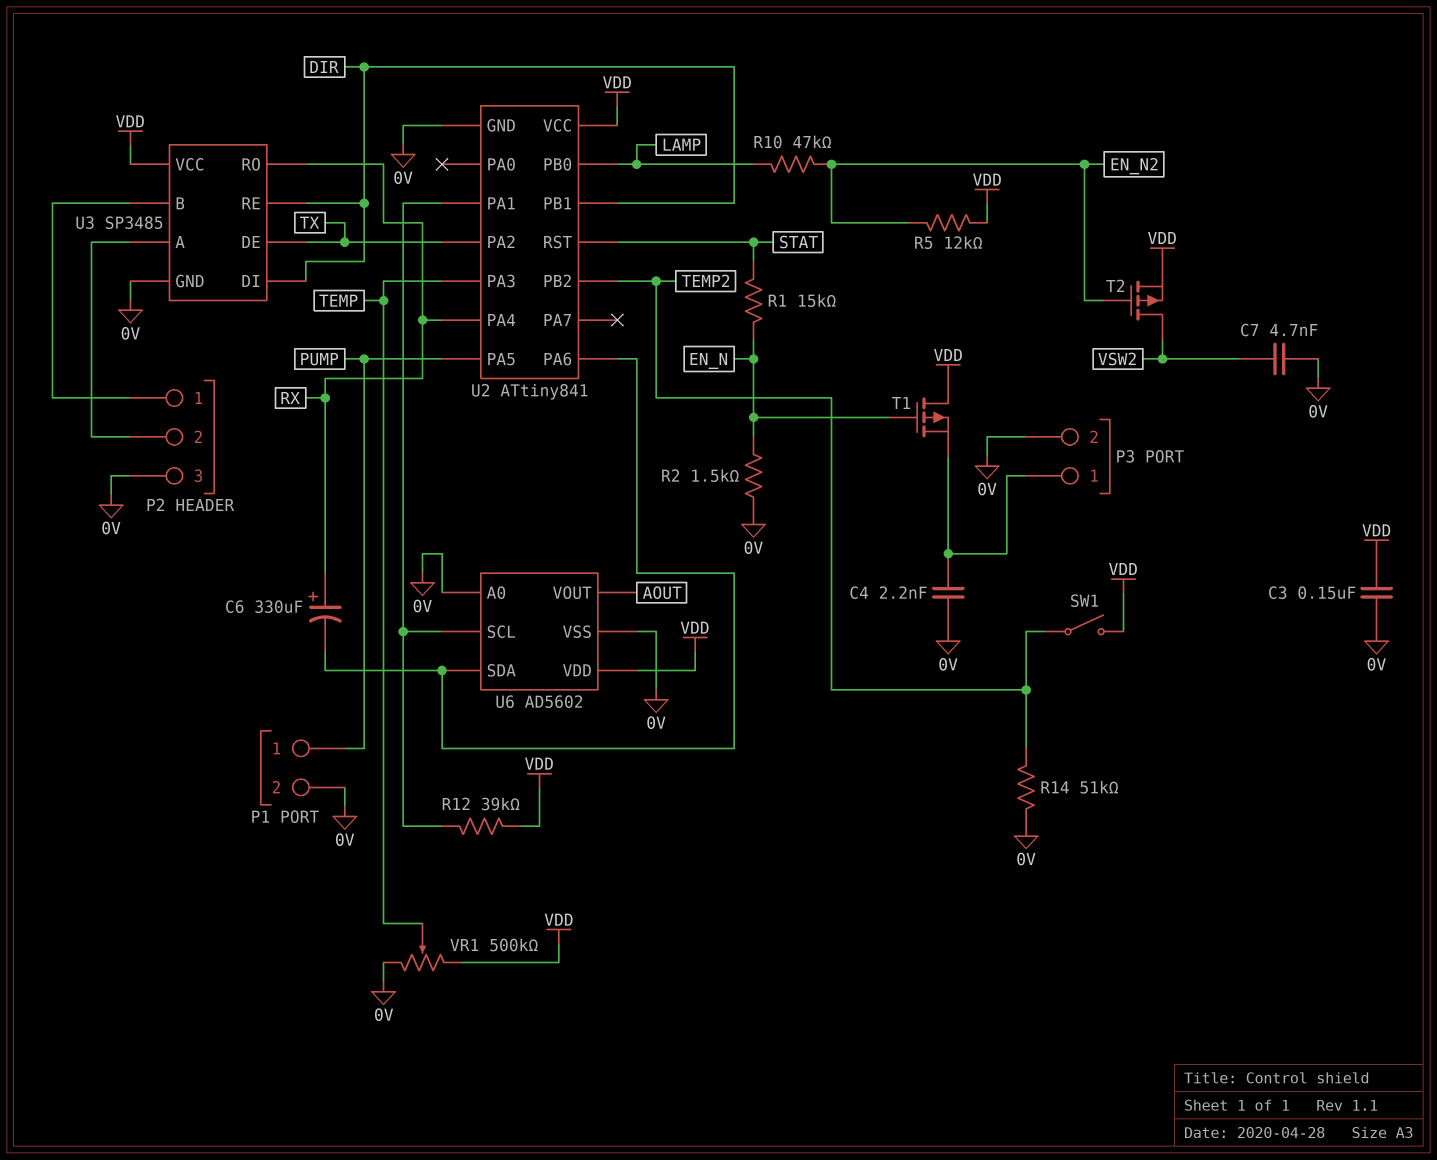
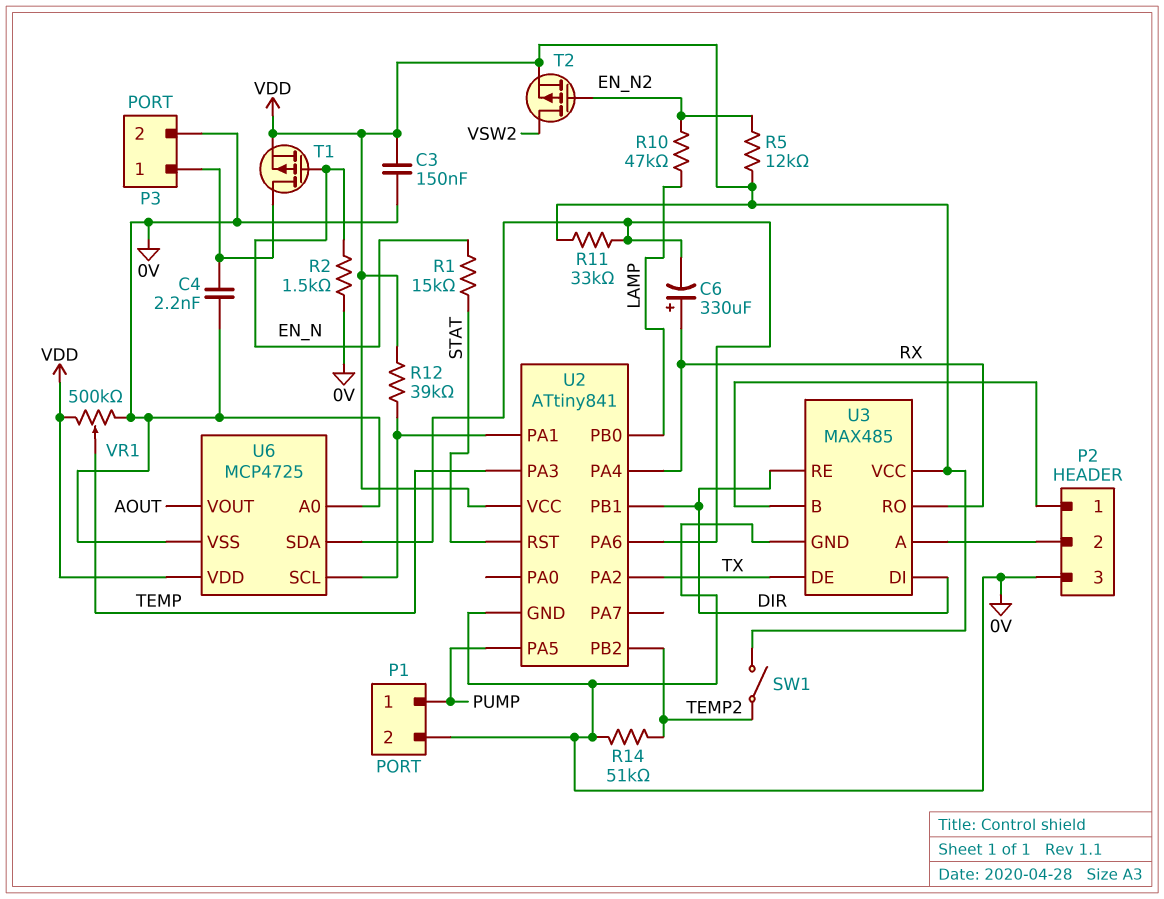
C7: 4.7nF (0V, VSW2) -> none
R11: none -> 33k (U2/PA6, VDD)
T1: PMOS (G EN_N, D VDD, S P3/1) -> PMOS (G EN_N, D P3/1, S VDD)
U3: SP3485 -> MAX485
U6: AD5602 -> MCP4725

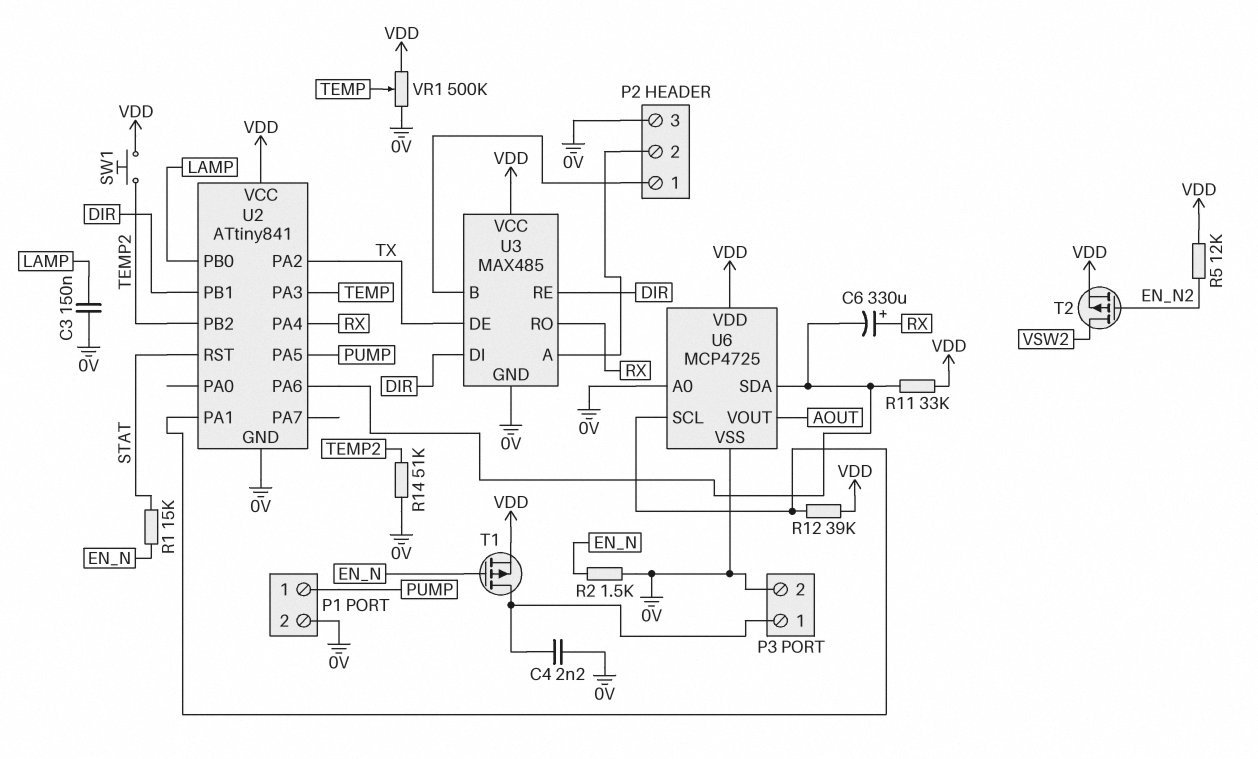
C3: 150nF (0V, VDD) -> 150nF (0V, LAMP)
R10: 47k (EN_N2, LAMP) -> none
SW1: switch (TEMP2, VDD) -> button (TEMP2, VDD)

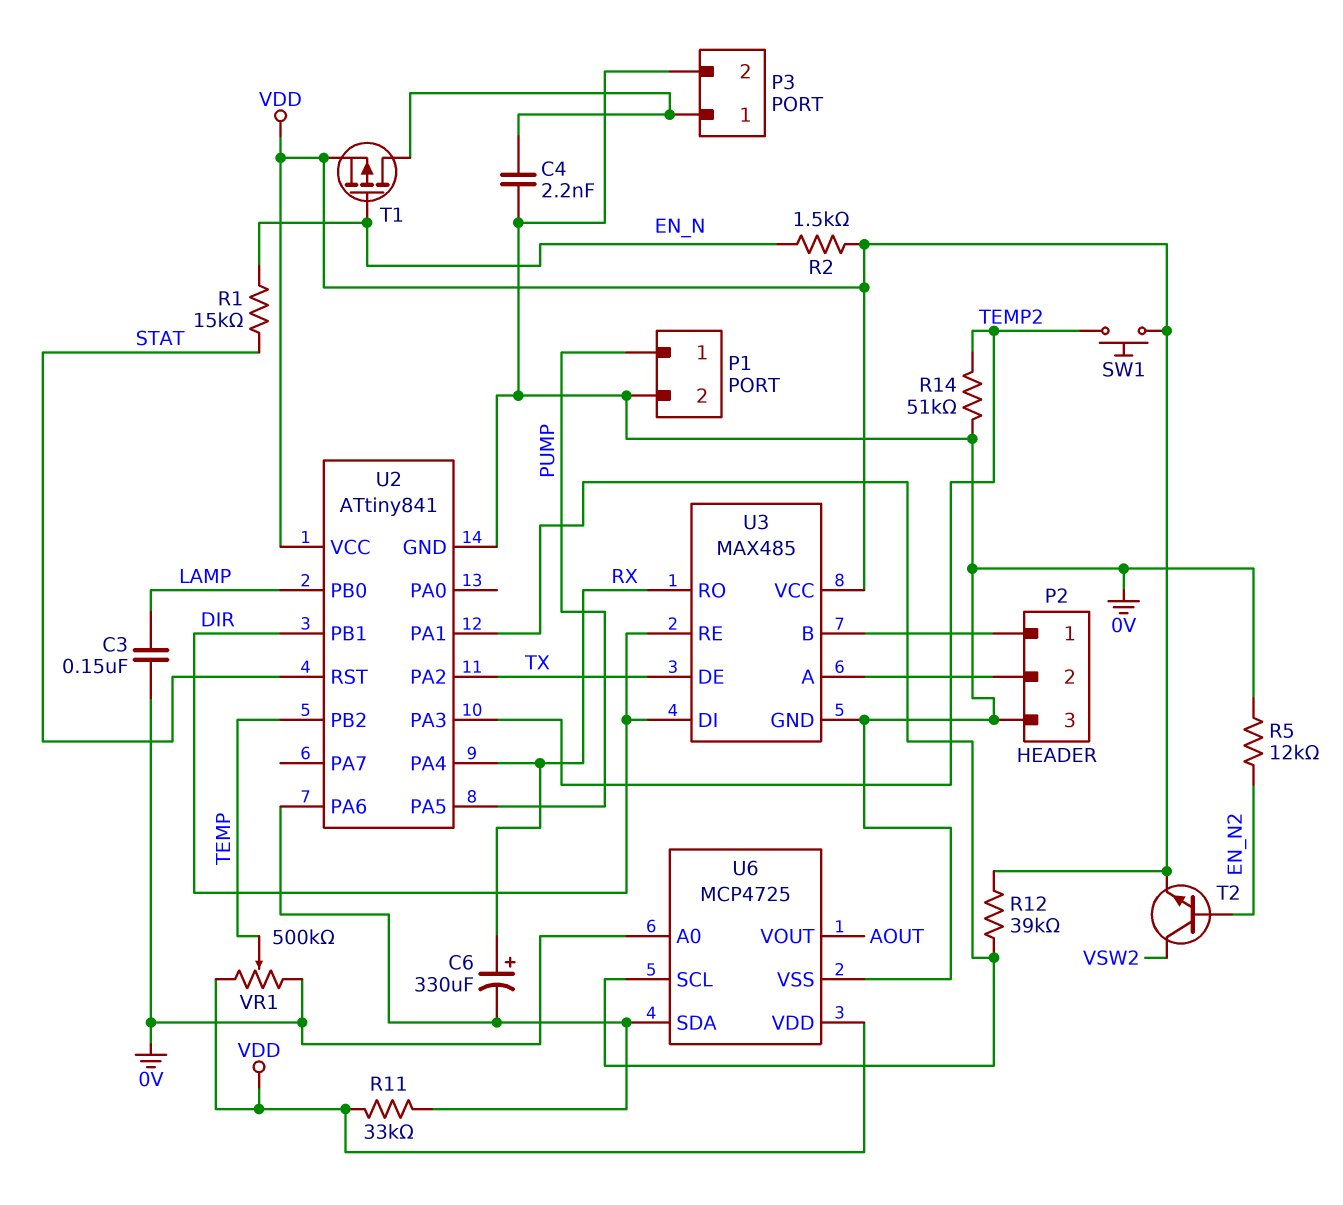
R2: 1.5k (0V, EN_N) -> 1.5k (EN_N, VDD)
R5: 12k (EN_N2, VDD) -> 12k (0V, EN_N2)
T2: PMOS (G EN_N2, D VSW2, S VDD) -> NPN (B EN_N2, C VSW2, E VDD)
U2 pin PA3: TEMP -> TEMP2
U2 pin PB2: TEMP2 -> TEMP

